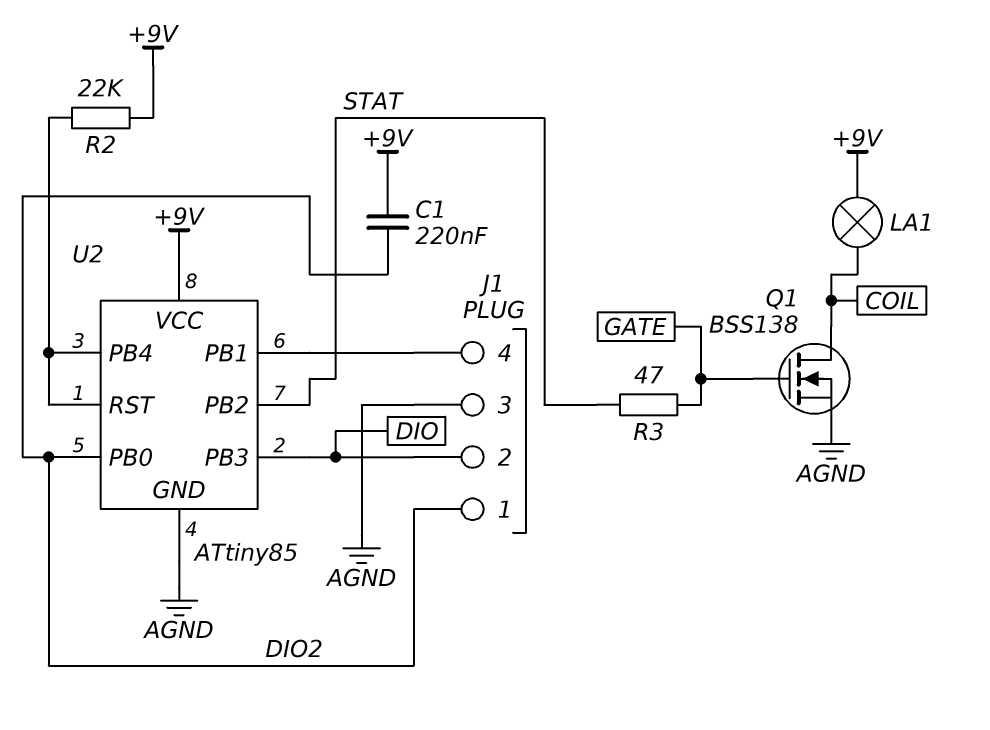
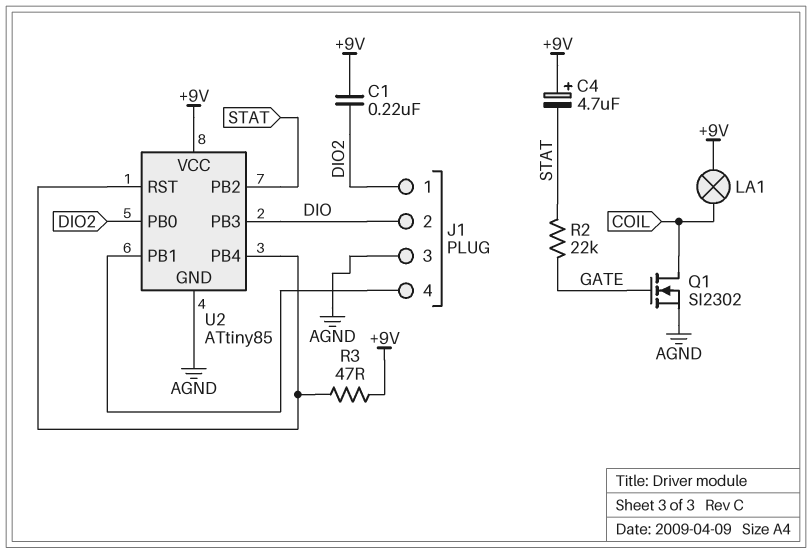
C4: none -> 4.7uF (plus +9V, minus STAT)
Q1: NMOS BSS138 (G GATE, D COIL, S AGND) -> NMOS SI2302 (G GATE, D COIL, S AGND)
R2: 22k (+9V, U2/PB4) -> 22k (GATE, STAT)
R3: 47 (GATE, STAT) -> 47 (+9V, U2/PB4)

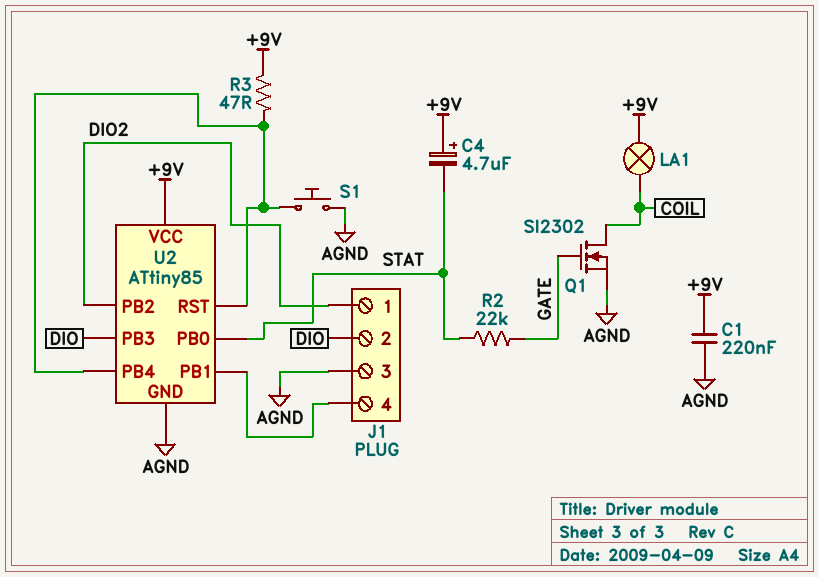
C1: 220nF (+9V, DIO2) -> 220nF (+9V, AGND)
S1: none -> button (AGND, U2/PB4)
U2 pin PB0: DIO2 -> STAT
U2 pin PB2: STAT -> DIO2

